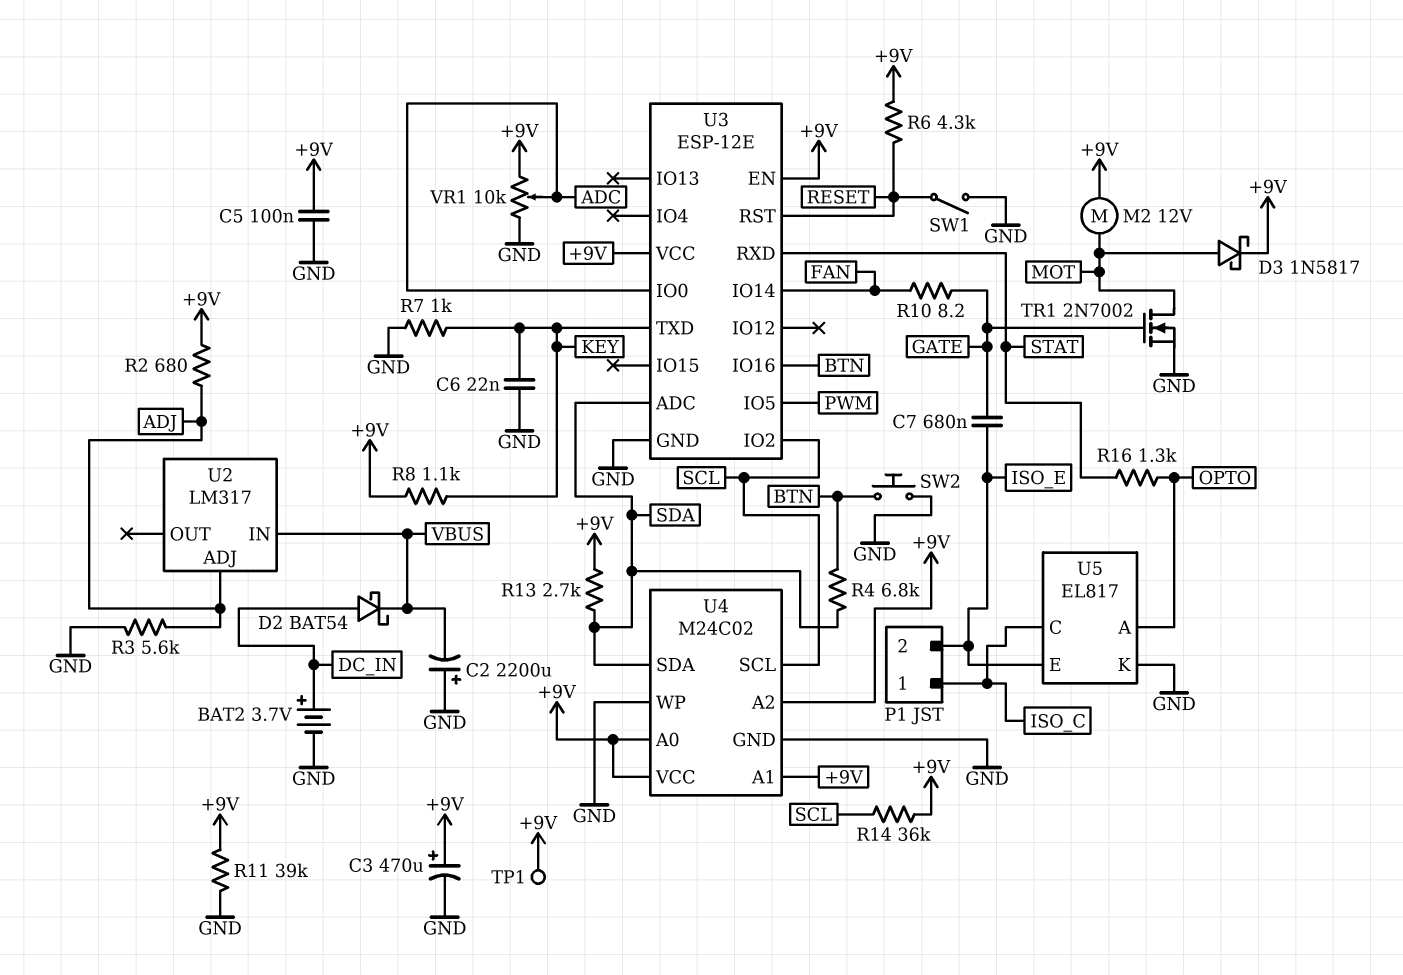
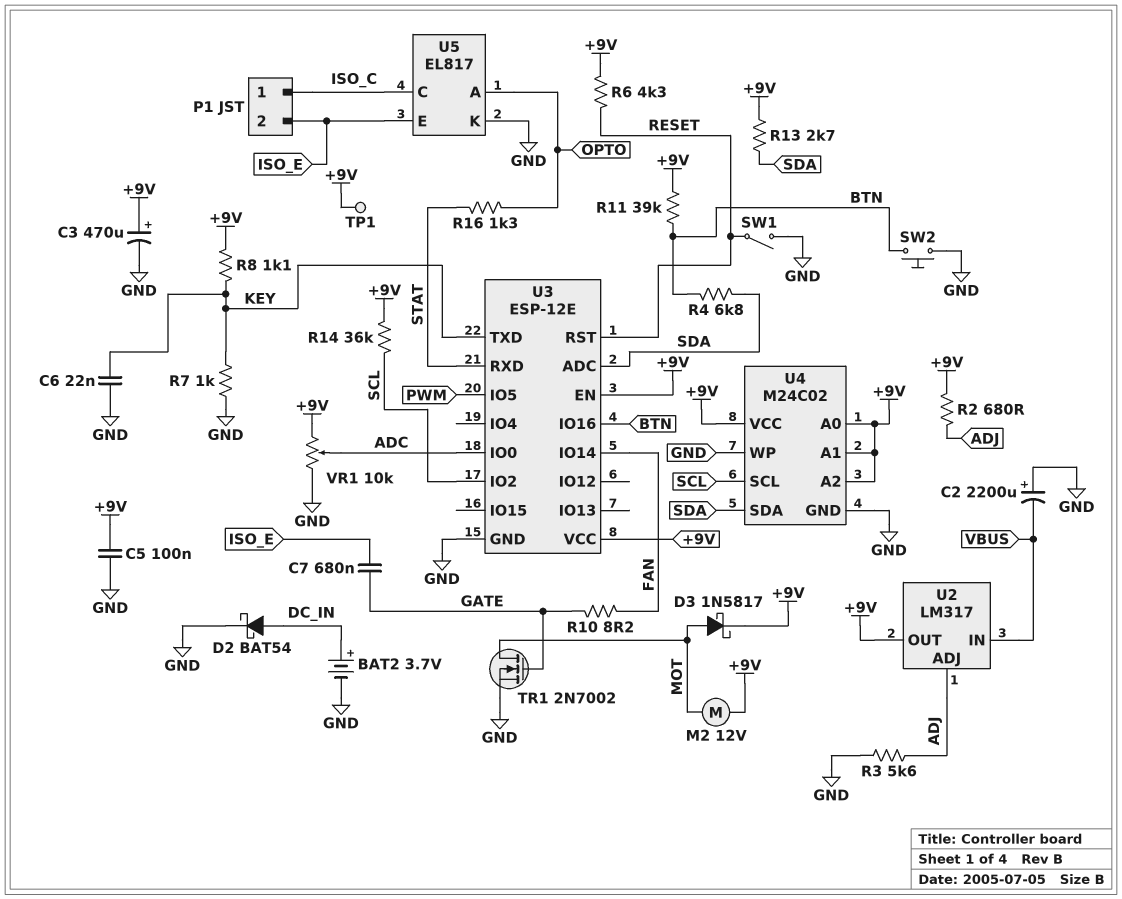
D2: schottky BAT54 (A DC_IN, K VBUS) -> schottky BAT54 (A DC_IN, K GND)
R11: 39k (+9V, GND) -> 39k (+9V, BTN)
U2 pin OUT: none -> +9V

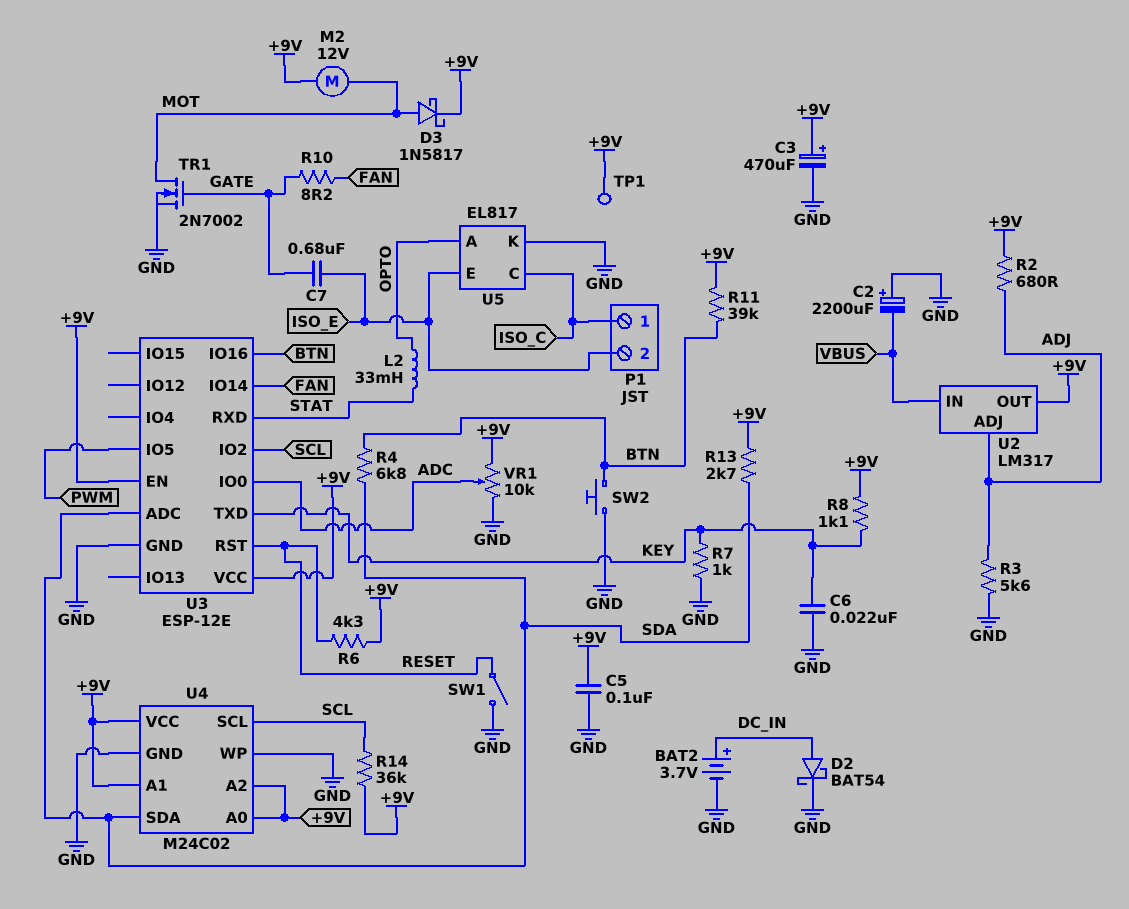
L2: none -> 33mH (OPTO, STAT)
R16: 1.3k (OPTO, STAT) -> none

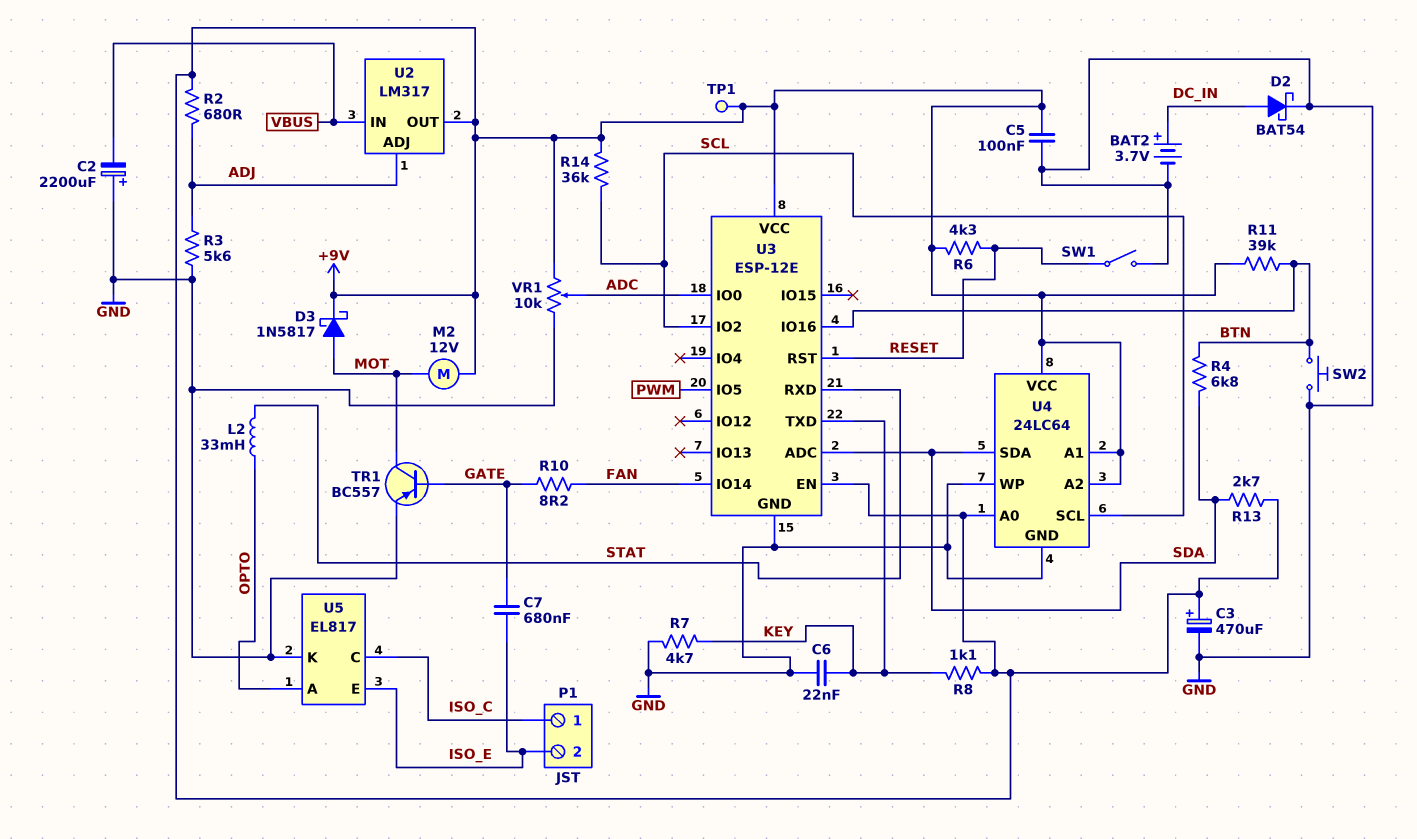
R7: 1k (GND, KEY) -> 4.7k (GND, KEY)
TR1: NMOS 2N7002 (G GATE, D MOT, S GND) -> PNP BC557 (B GATE, C MOT, E GND)
U4: M24C02 -> 24LC64

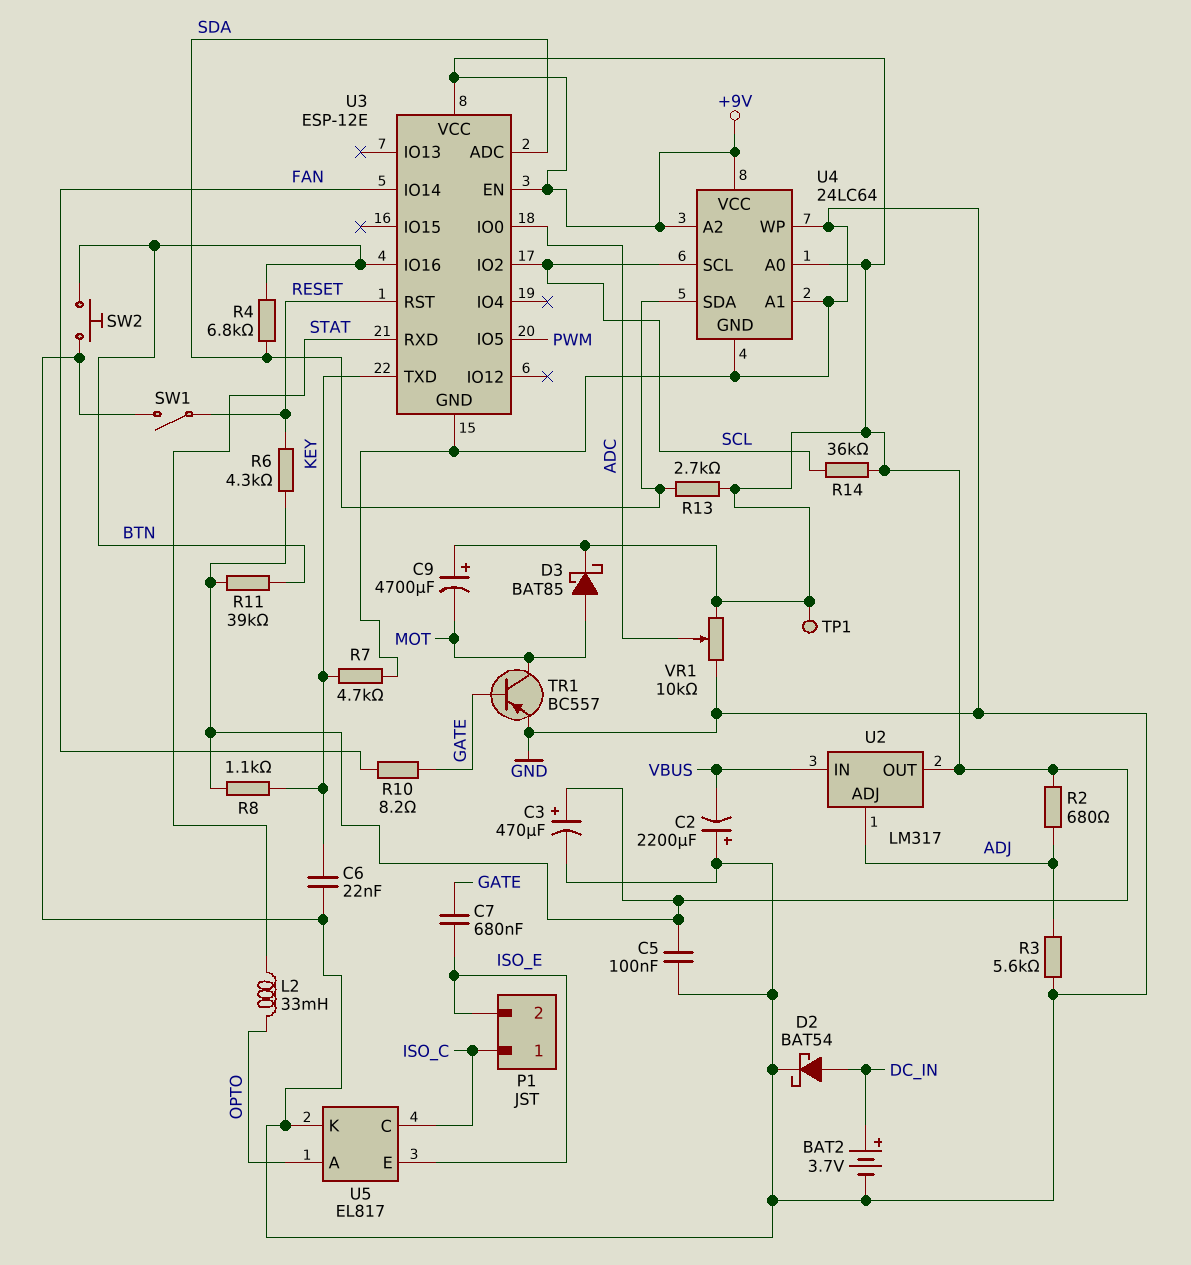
C9: none -> 4700uF (plus +9V, minus MOT)
D3: schottky 1N5817 (A MOT, K +9V) -> schottky BAT85 (A MOT, K +9V)
M2: motor 12V (+9V, MOT) -> none
U4 pin A1: +9V -> GND

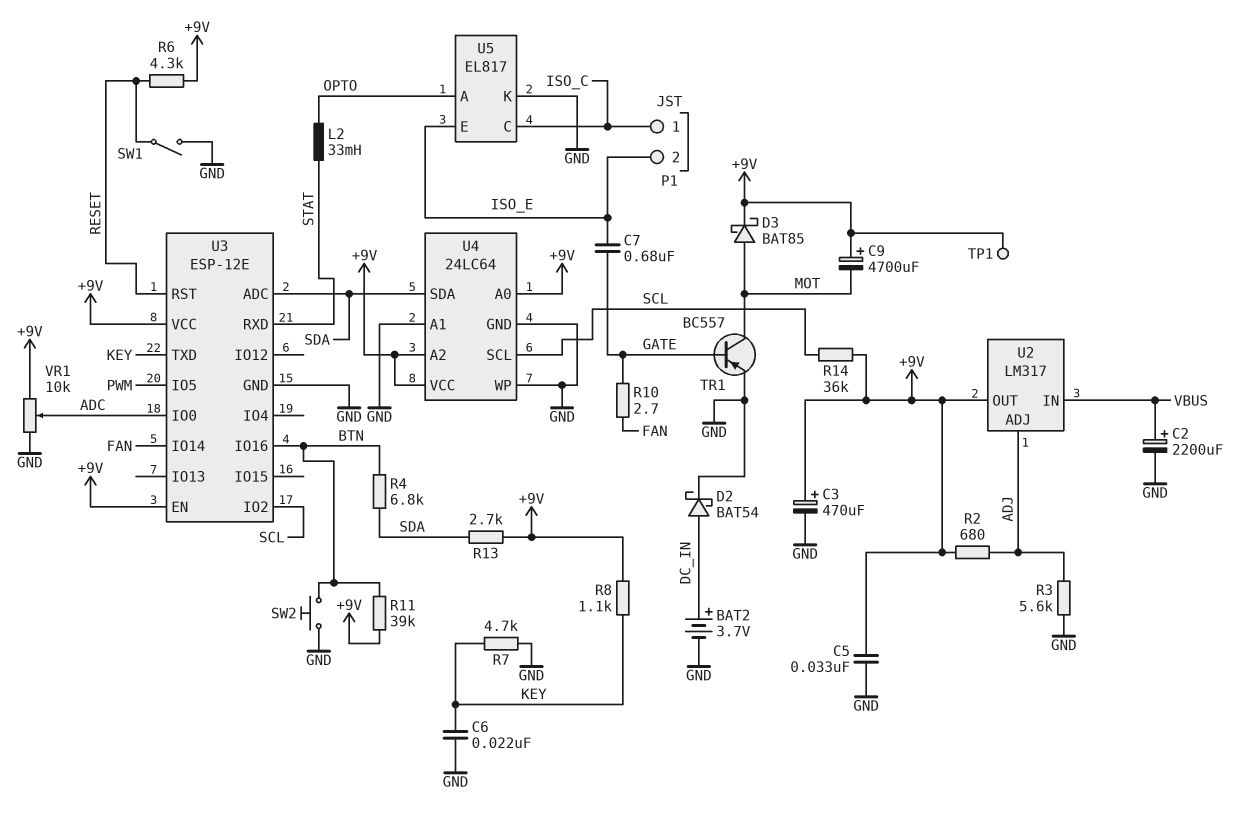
C2: 2200uF (plus GND, minus VBUS) -> 2200uF (plus VBUS, minus GND)
C5: 100nF (+9V, GND) -> 33nF (+9V, GND)
R10: 8.2 (FAN, GATE) -> 2.7 (FAN, GATE)

